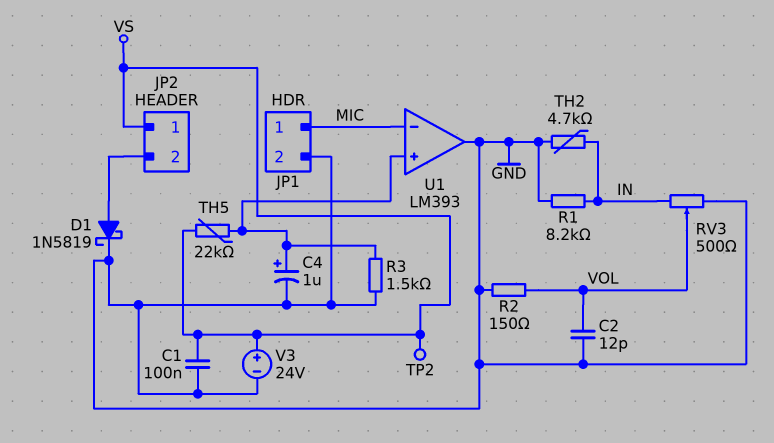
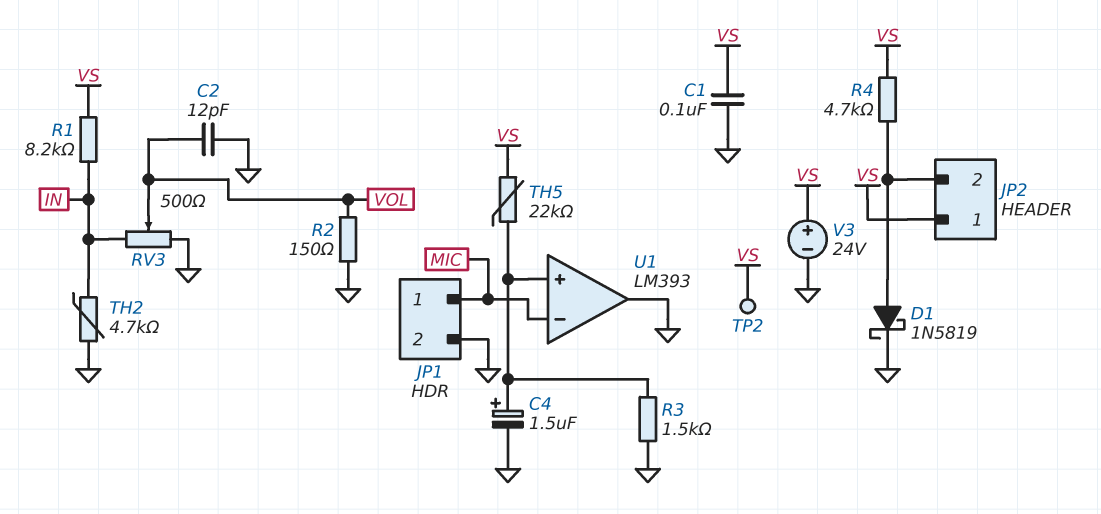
C4: 1uF (plus U1/in+, minus GND) -> 1.5uF (plus U1/in+, minus GND)
R1: 8.2k (GND, IN) -> 8.2k (IN, VS)
R4: none -> 4.7k (JP2/2, VS)

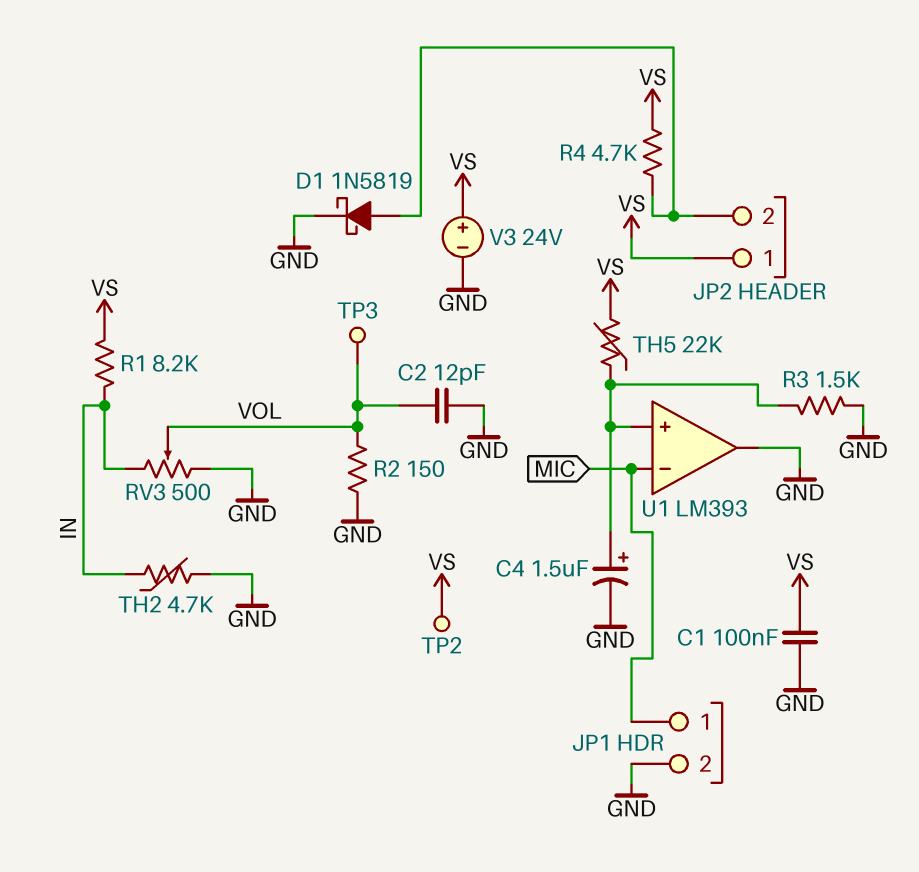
TP3: none -> test point (VOL)

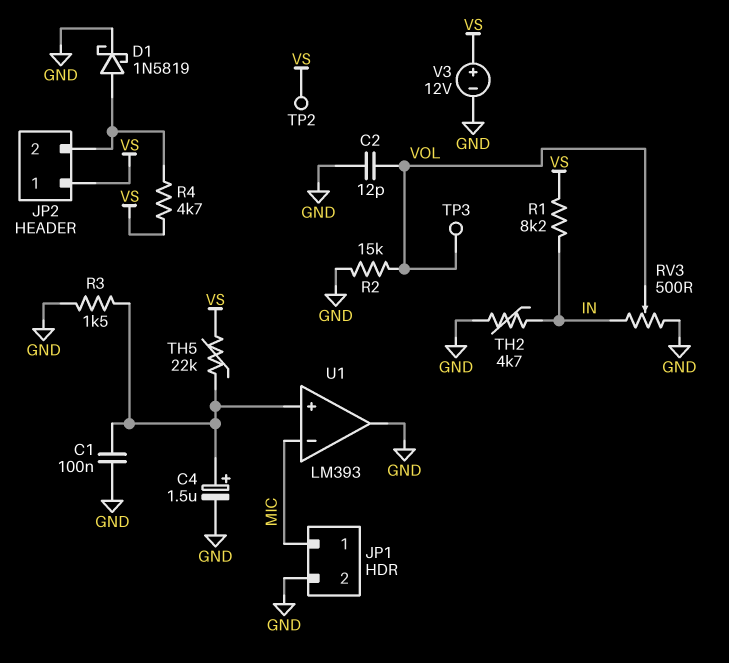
C1: 100nF (GND, VS) -> 100nF (GND, U1/in+)
R2: 150 (GND, VOL) -> 15k (GND, VOL)
V3: 24V (plus VS, minus GND) -> 12V (plus VS, minus GND)

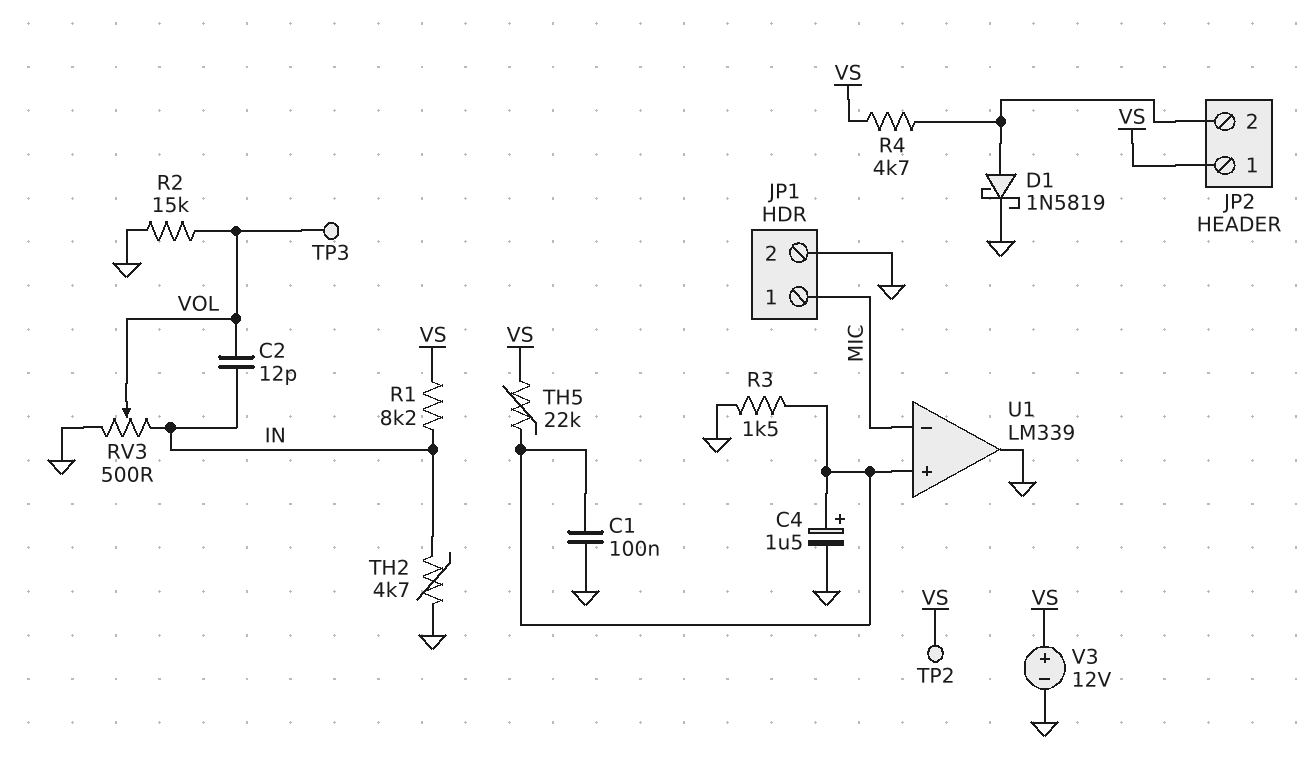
C2: 12pF (GND, VOL) -> 12pF (IN, VOL)
U1: LM393 -> LM339

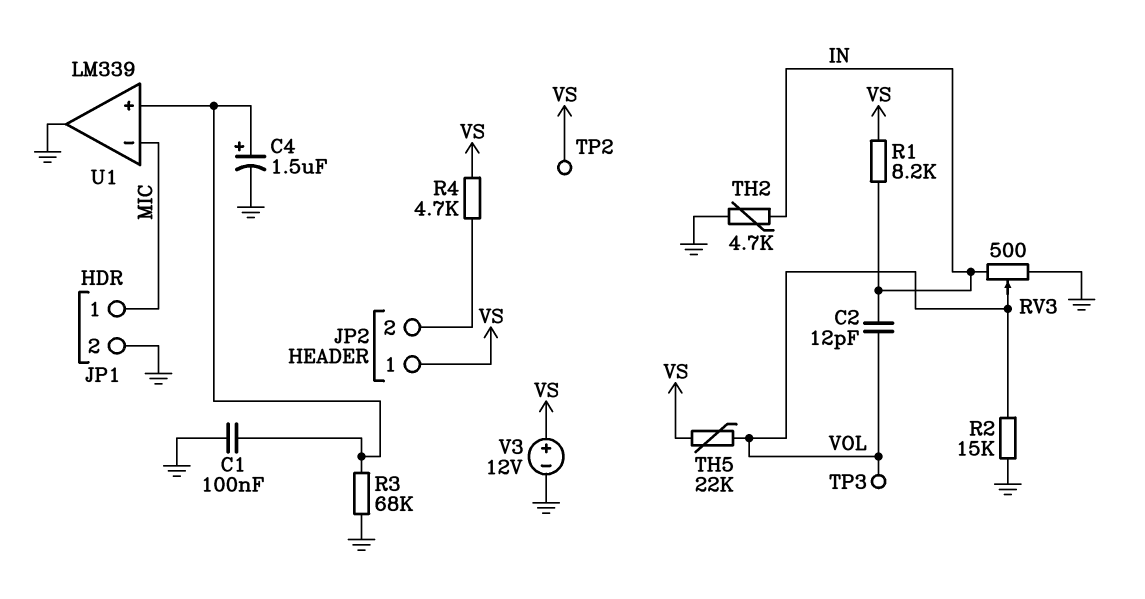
D1: schottky 1N5819 (A JP2/2, K GND) -> none
R3: 1.5k (GND, U1/in+) -> 68k (GND, U1/in+)
TH5: 22k (U1/in+, VS) -> 22k (VOL, VS)

